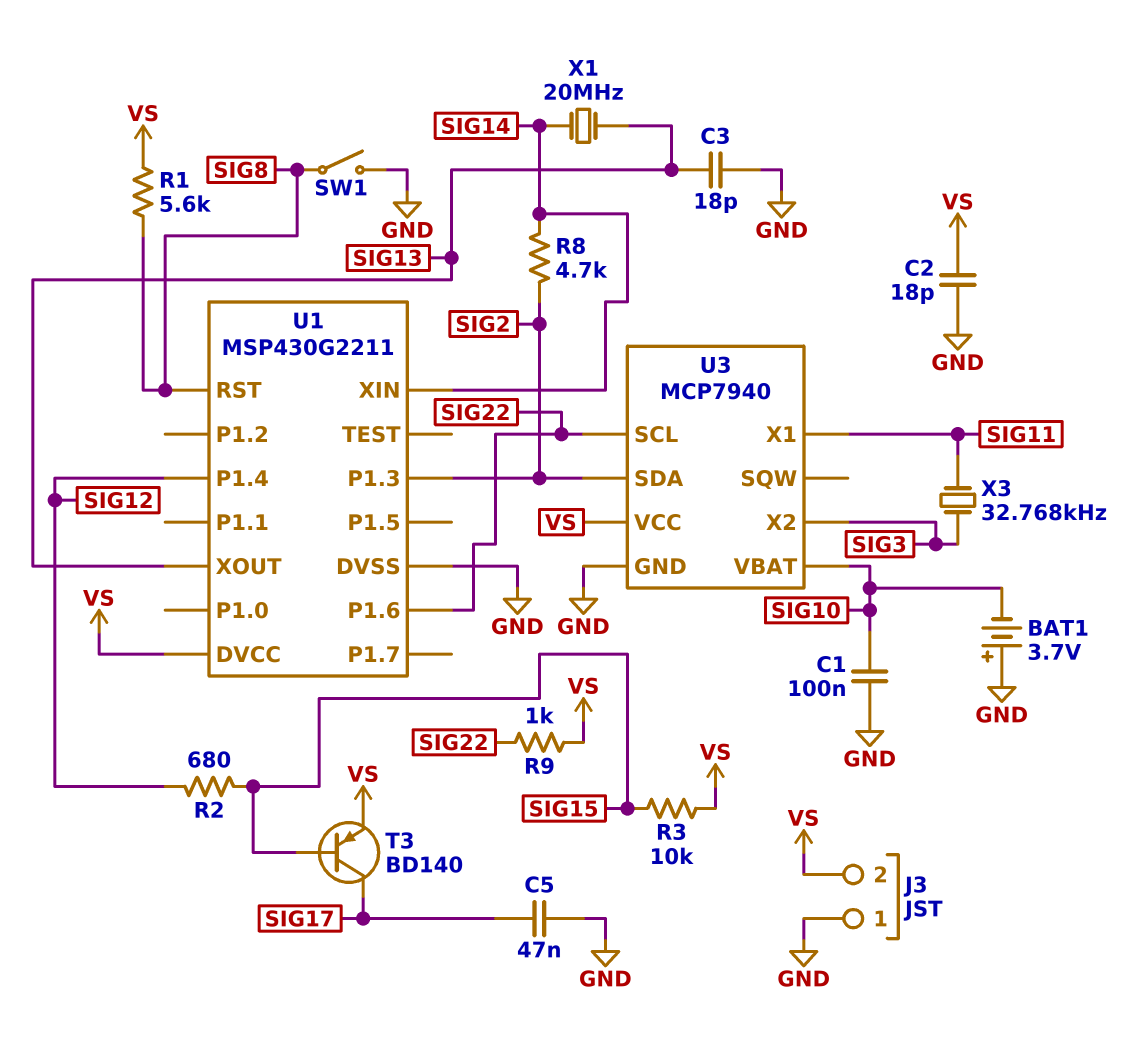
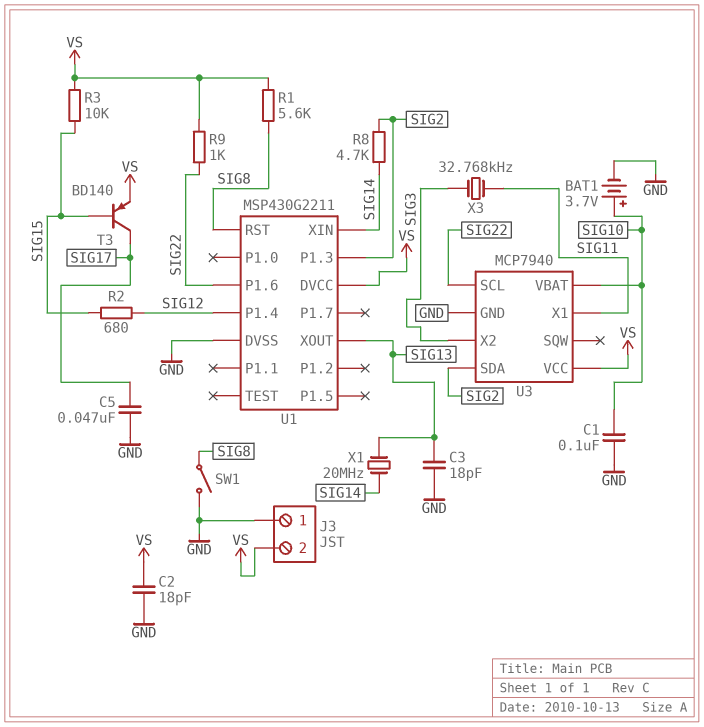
BAT1: 3.7V (plus GND, minus SIG10) -> 3.7V (plus SIG10, minus GND)

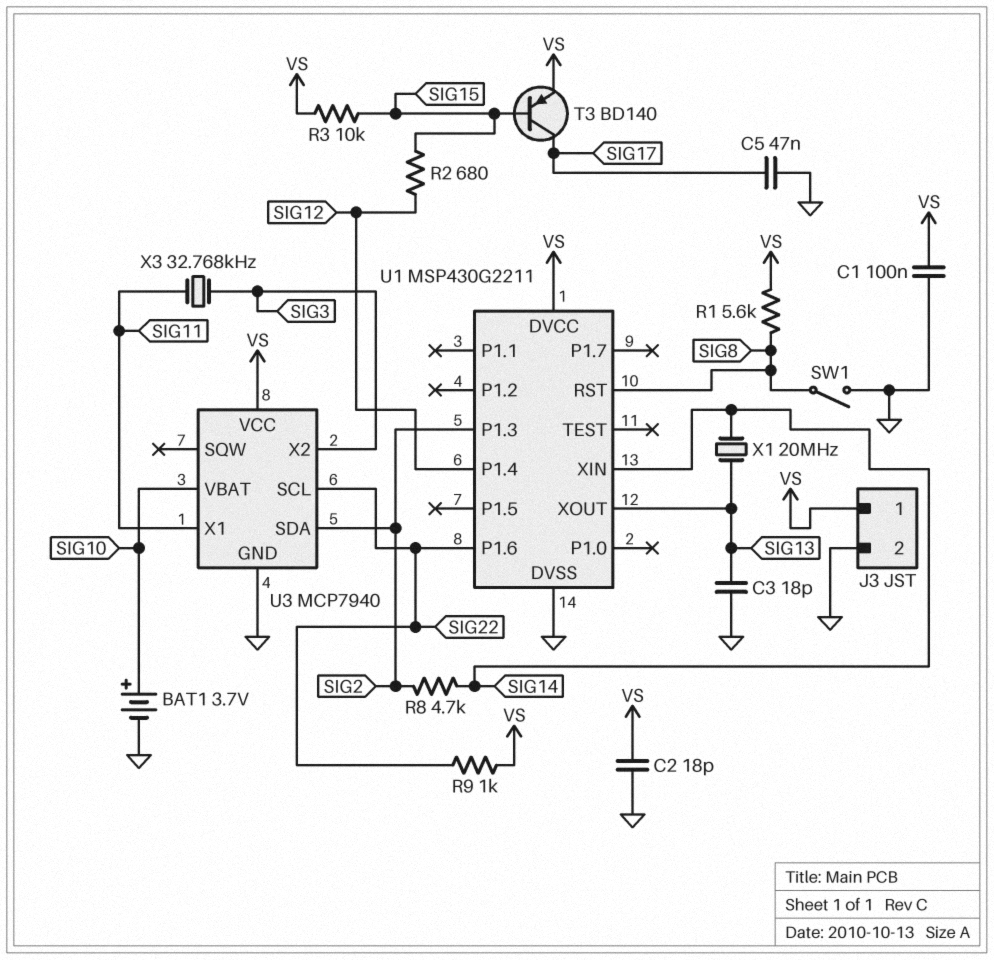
C1: 100nF (GND, SIG10) -> 100nF (GND, VS)
J3 pin 1: GND -> VS
J3 pin 2: VS -> GND

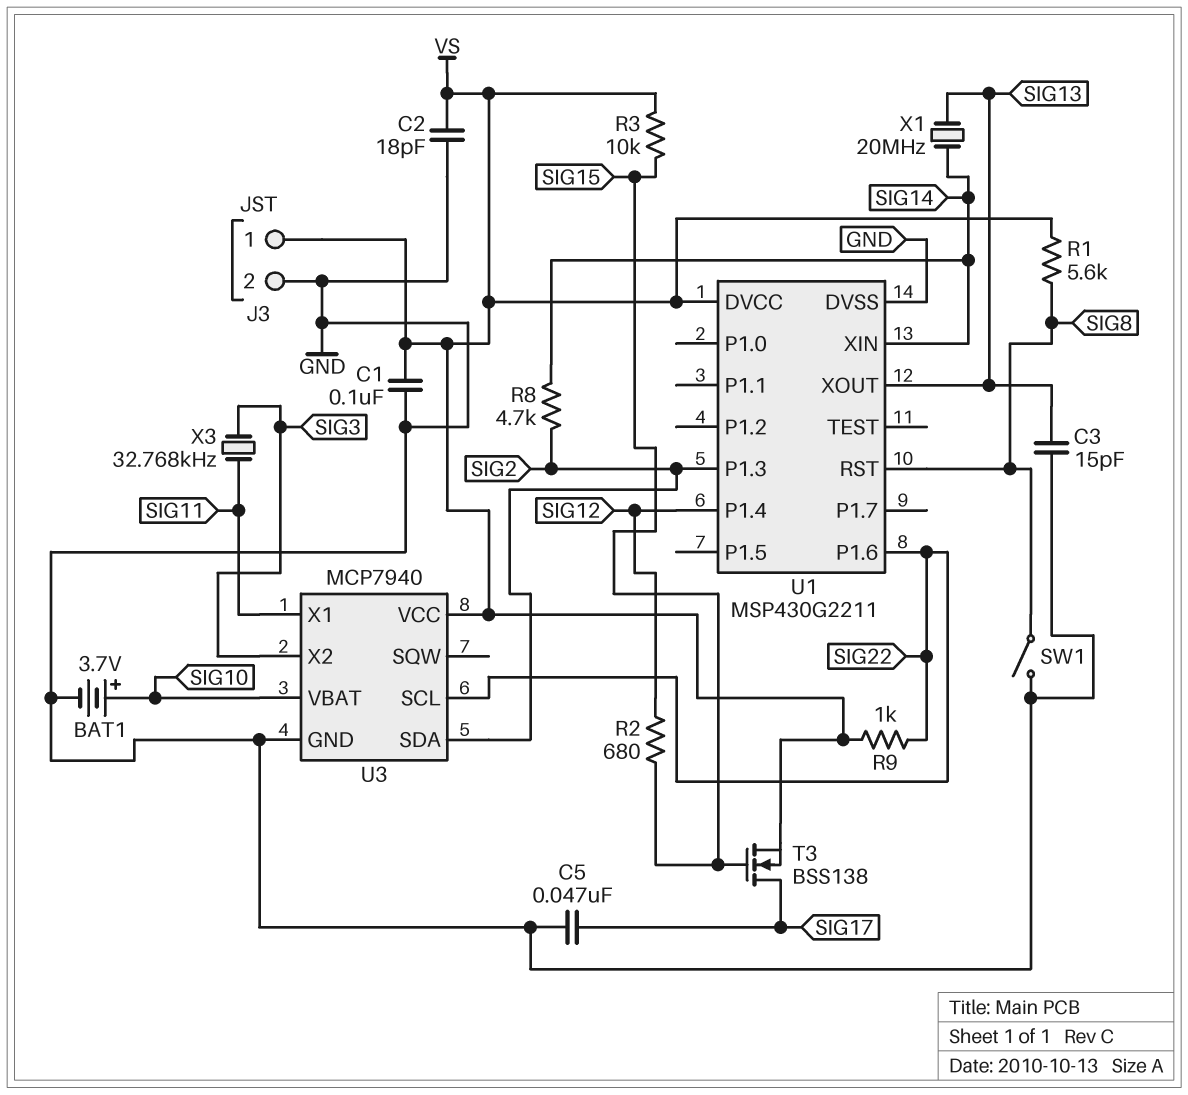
C3: 18pF (GND, SIG13) -> 15pF (GND, SIG13)
T3: PNP BD140 (B SIG15, C SIG17, E VS) -> NMOS BSS138 (G SIG15, D SIG17, S VS)

